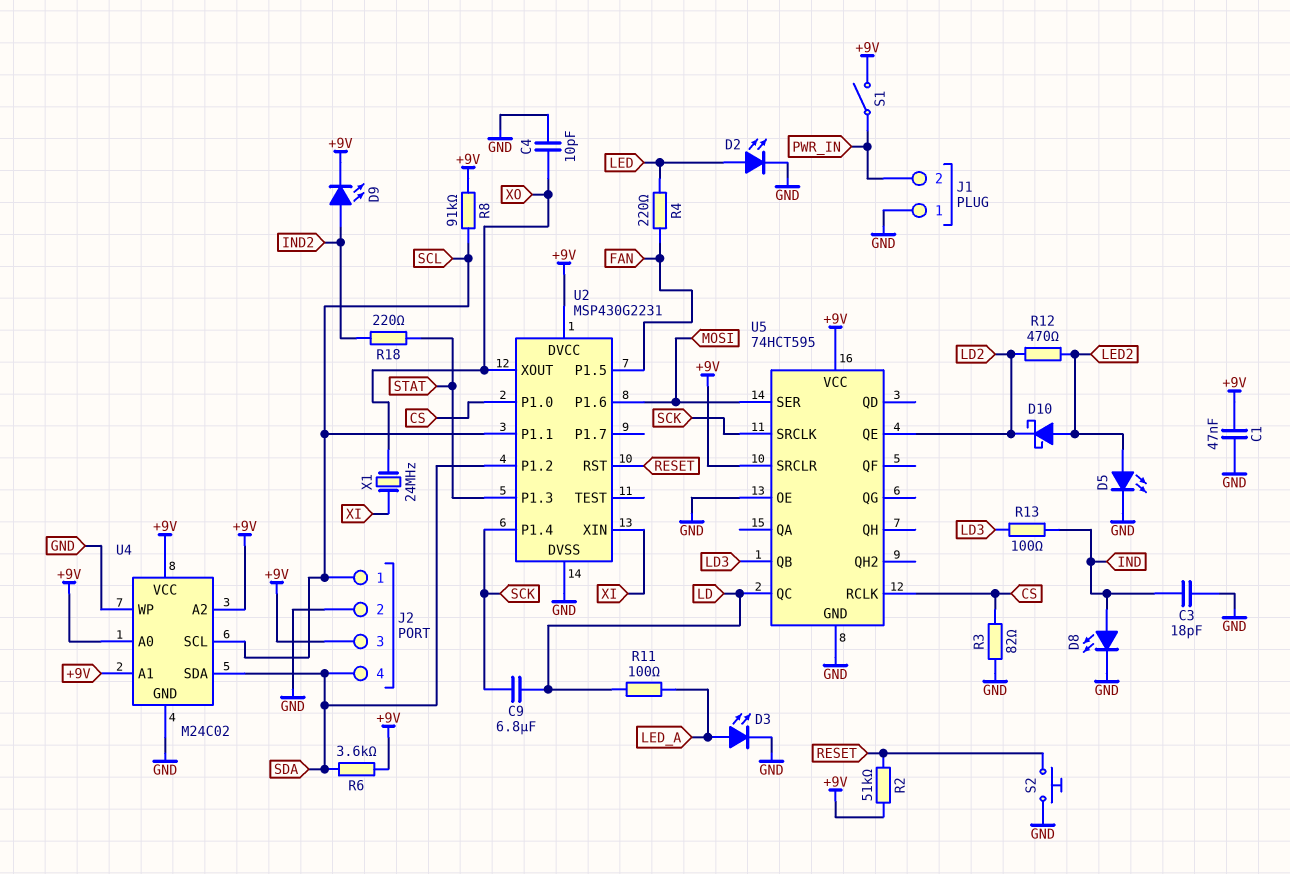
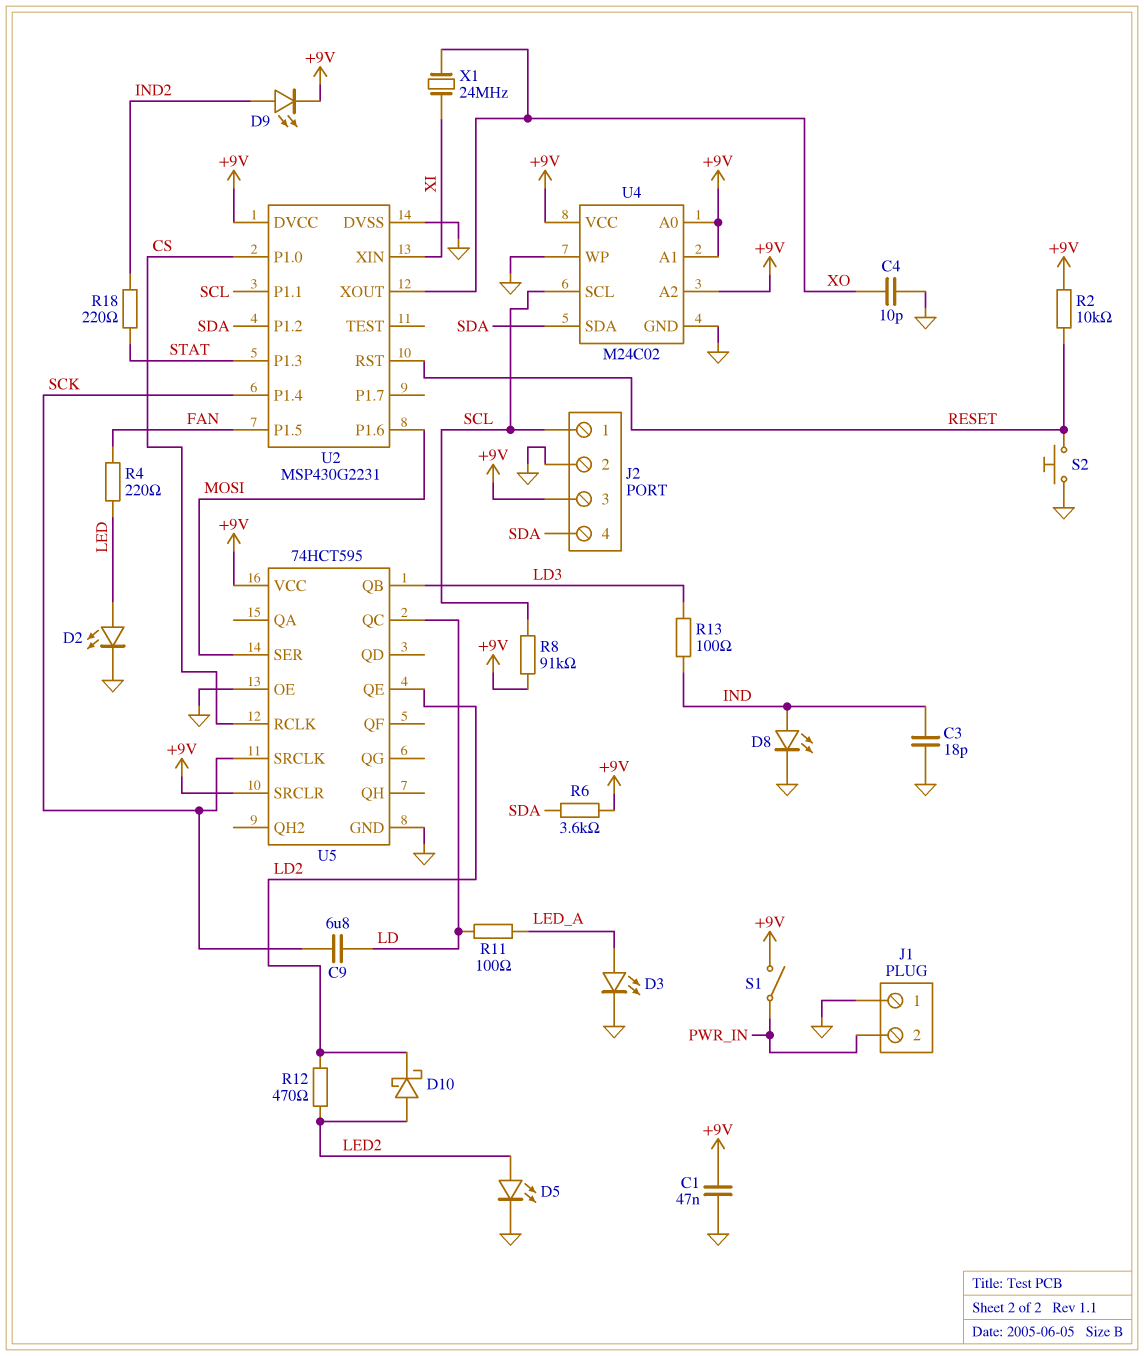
R2: 51k (+9V, RESET) -> 10k (+9V, RESET)
R3: 82 (CS, GND) -> none

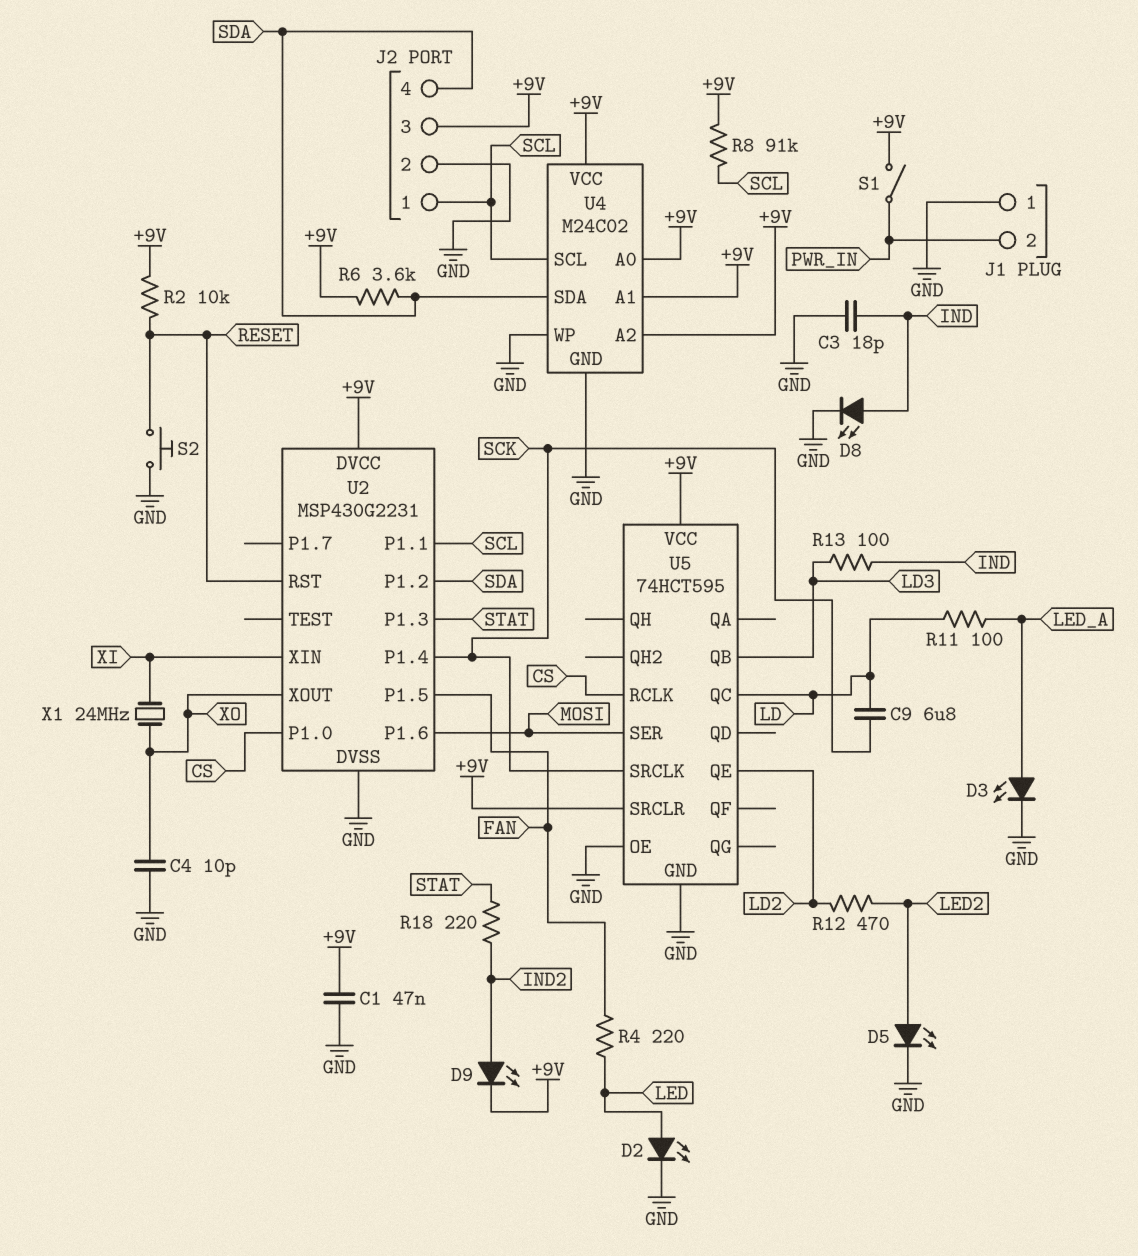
D10: schottky (A LED2, K LD2) -> none

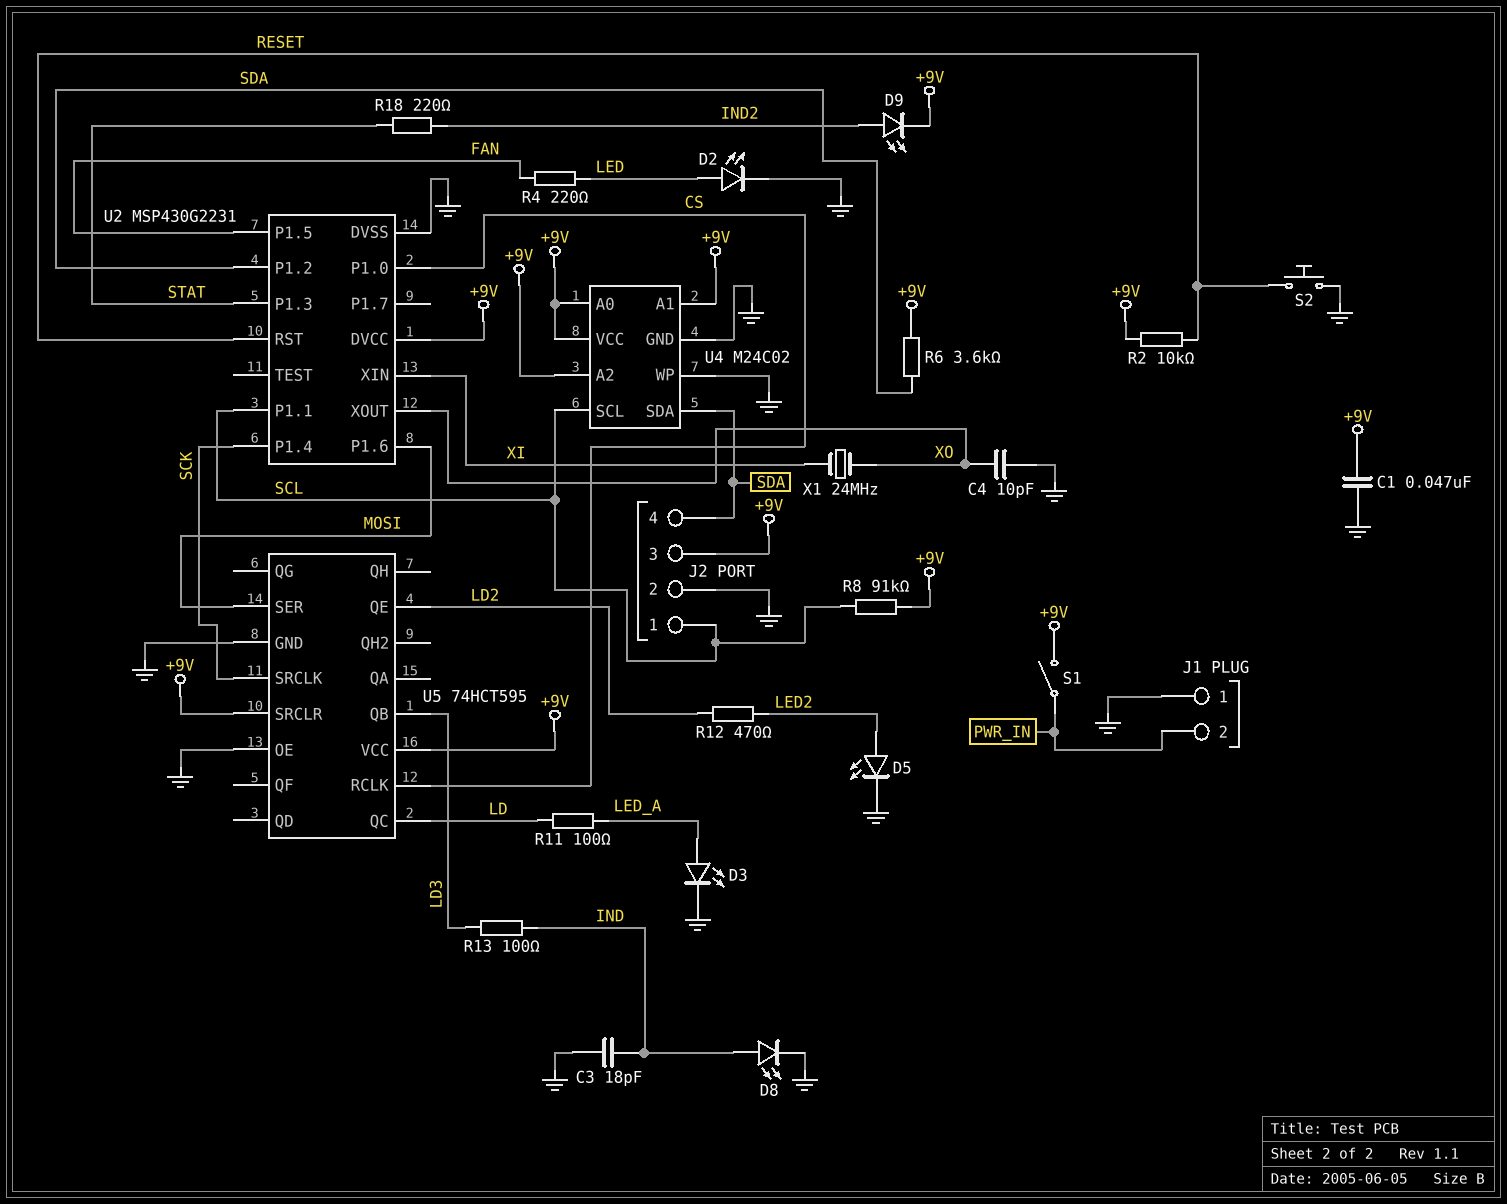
C9: 6.8uF (LD, SCK) -> none

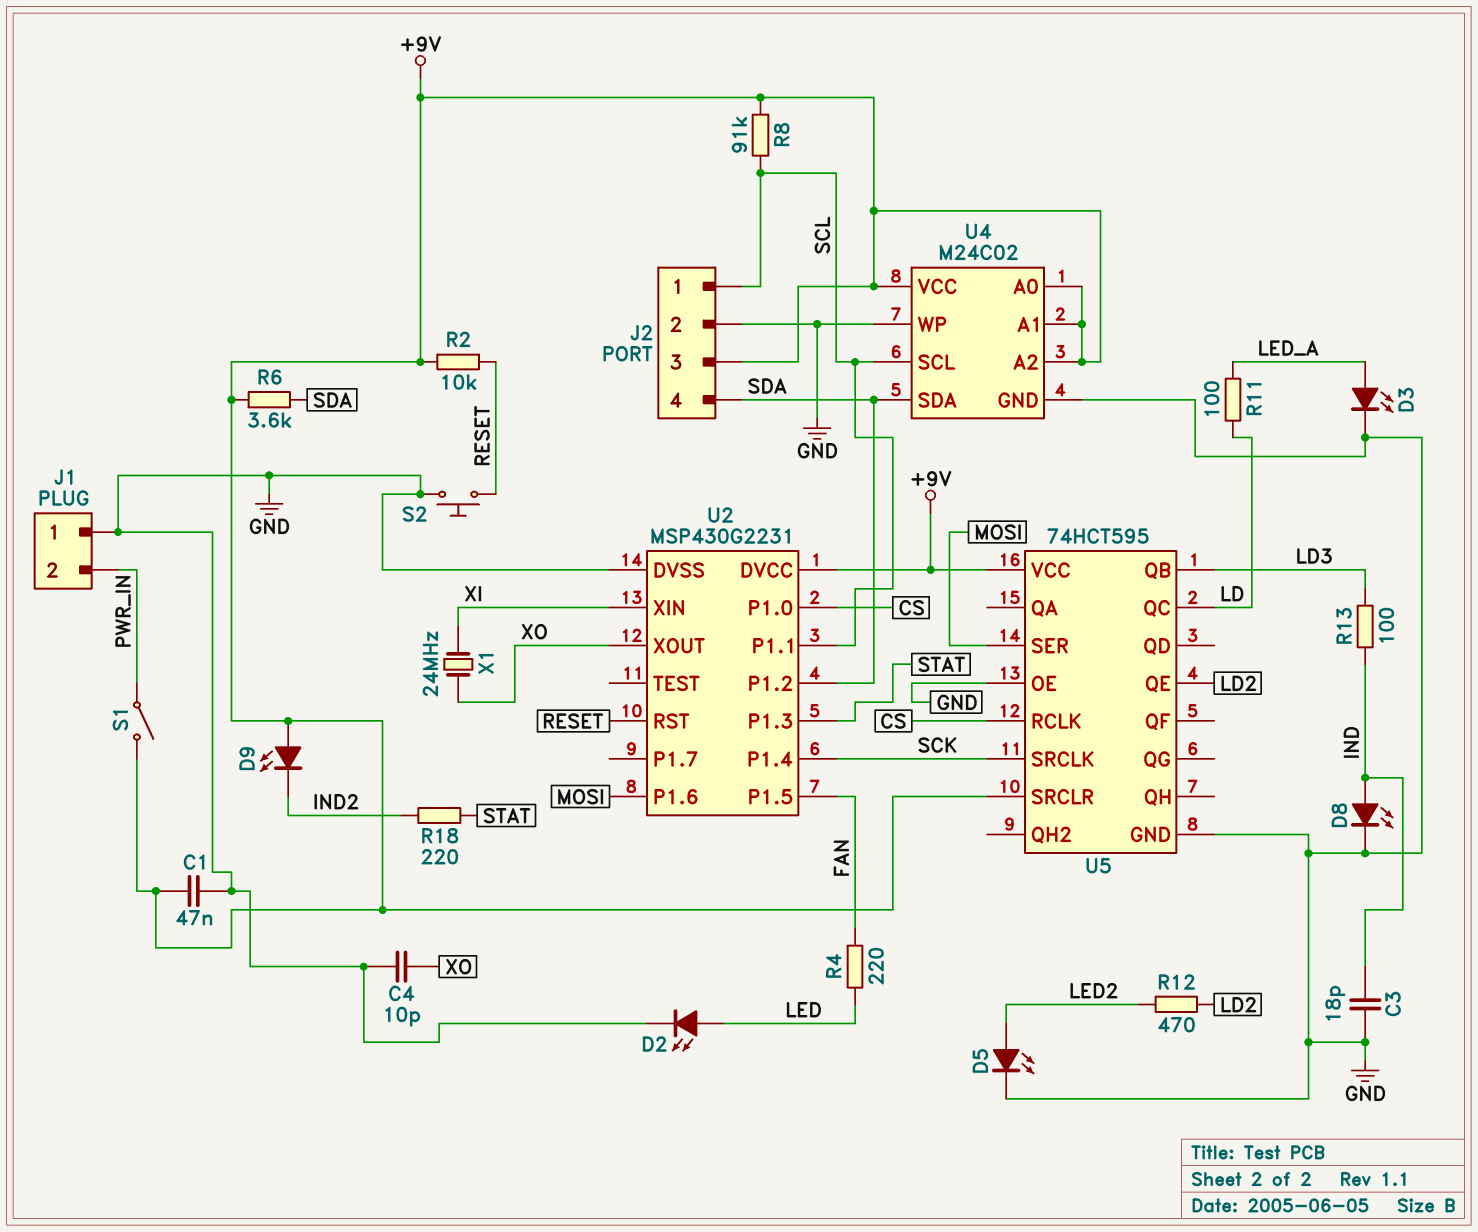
D9: LED (A IND2, K +9V) -> LED (A +9V, K IND2)

